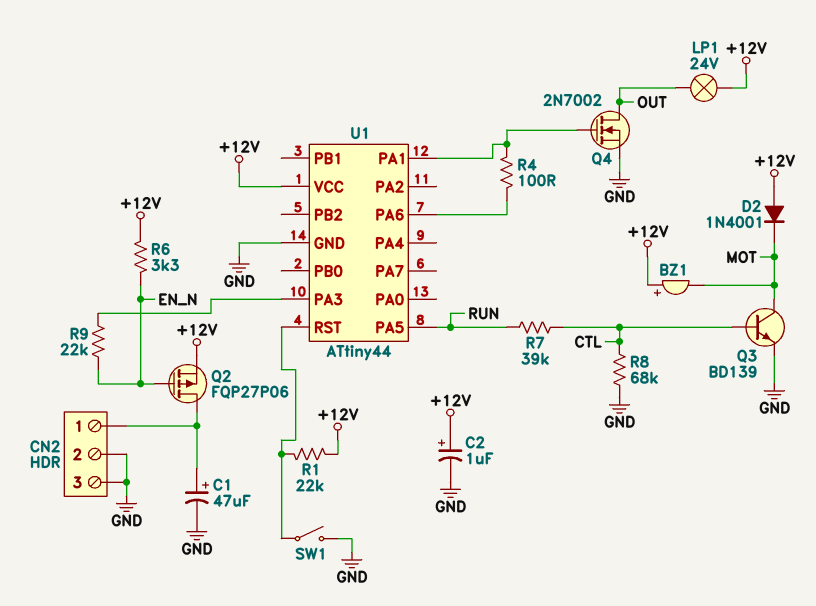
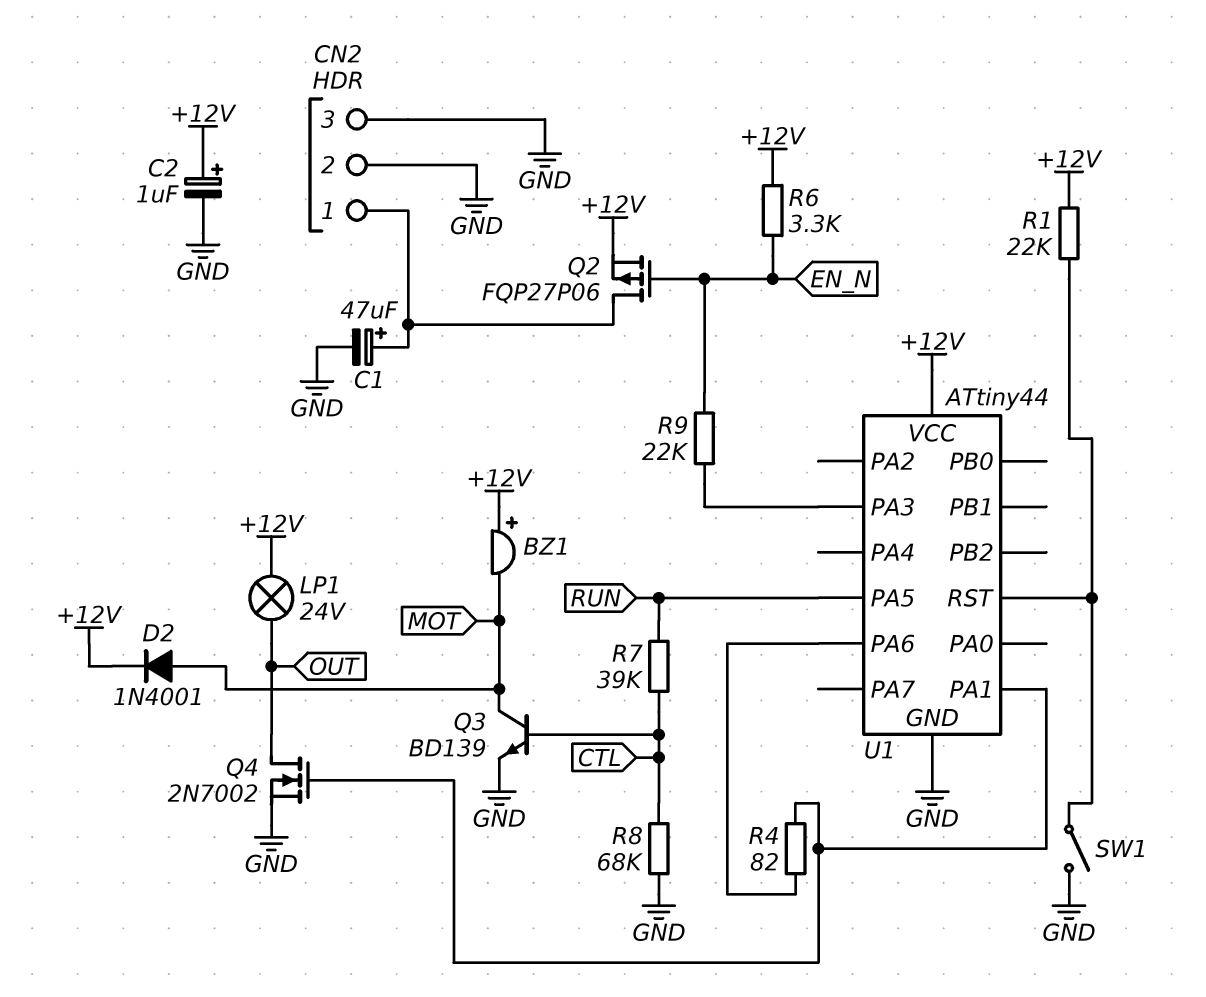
D2: diode 1N4001 (A +12V, K MOT) -> diode 1N4001 (A MOT, K +12V)
R4: 100 (U1/PA1, U1/PA6) -> 82 (U1/PA1, U1/PA6)

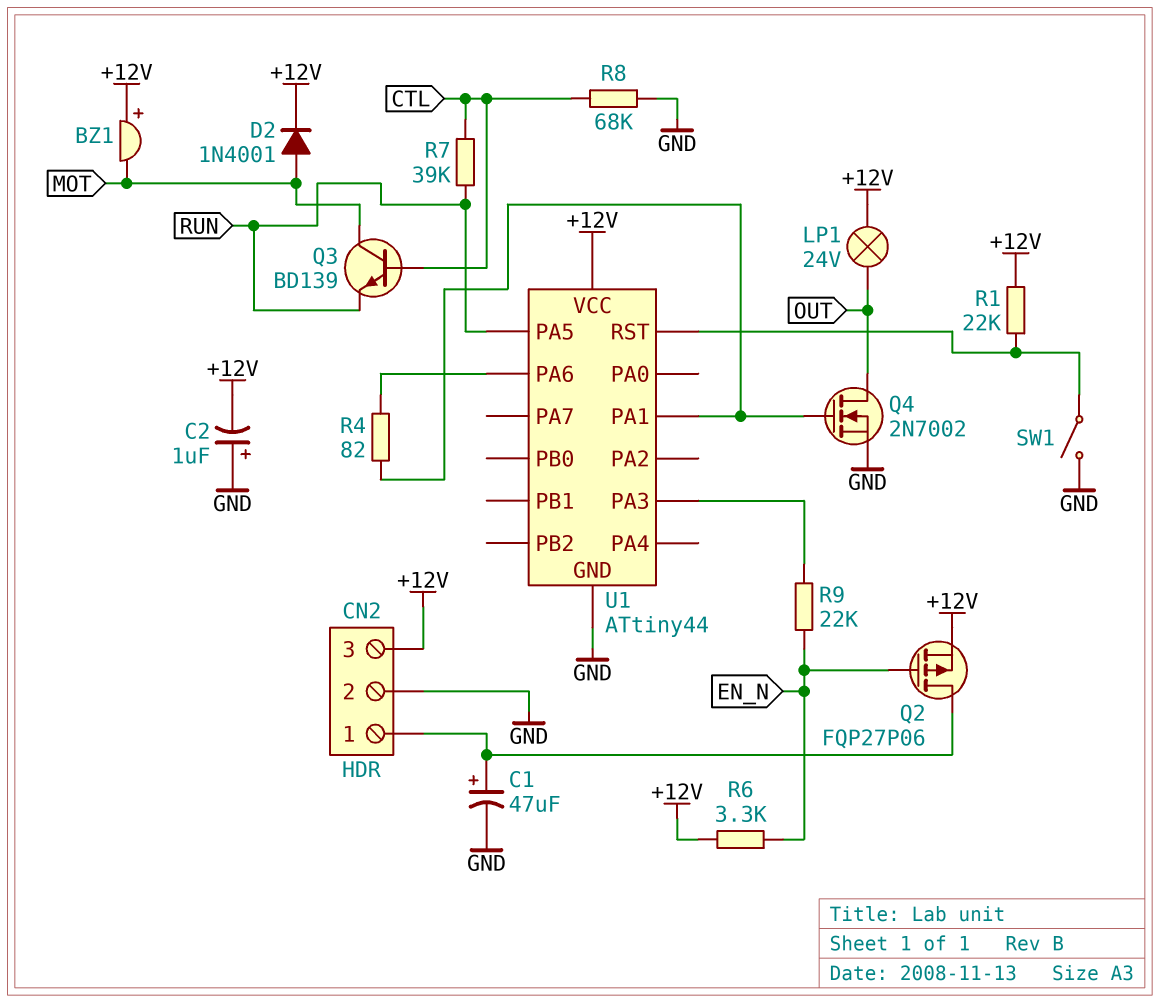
C2: 1uF (plus +12V, minus GND) -> 1uF (plus GND, minus +12V)
CN2 pin 3: GND -> +12V
Q3: NPN BD139 (B CTL, C MOT, E GND) -> NPN BD139 (B CTL, C MOT, E RUN)

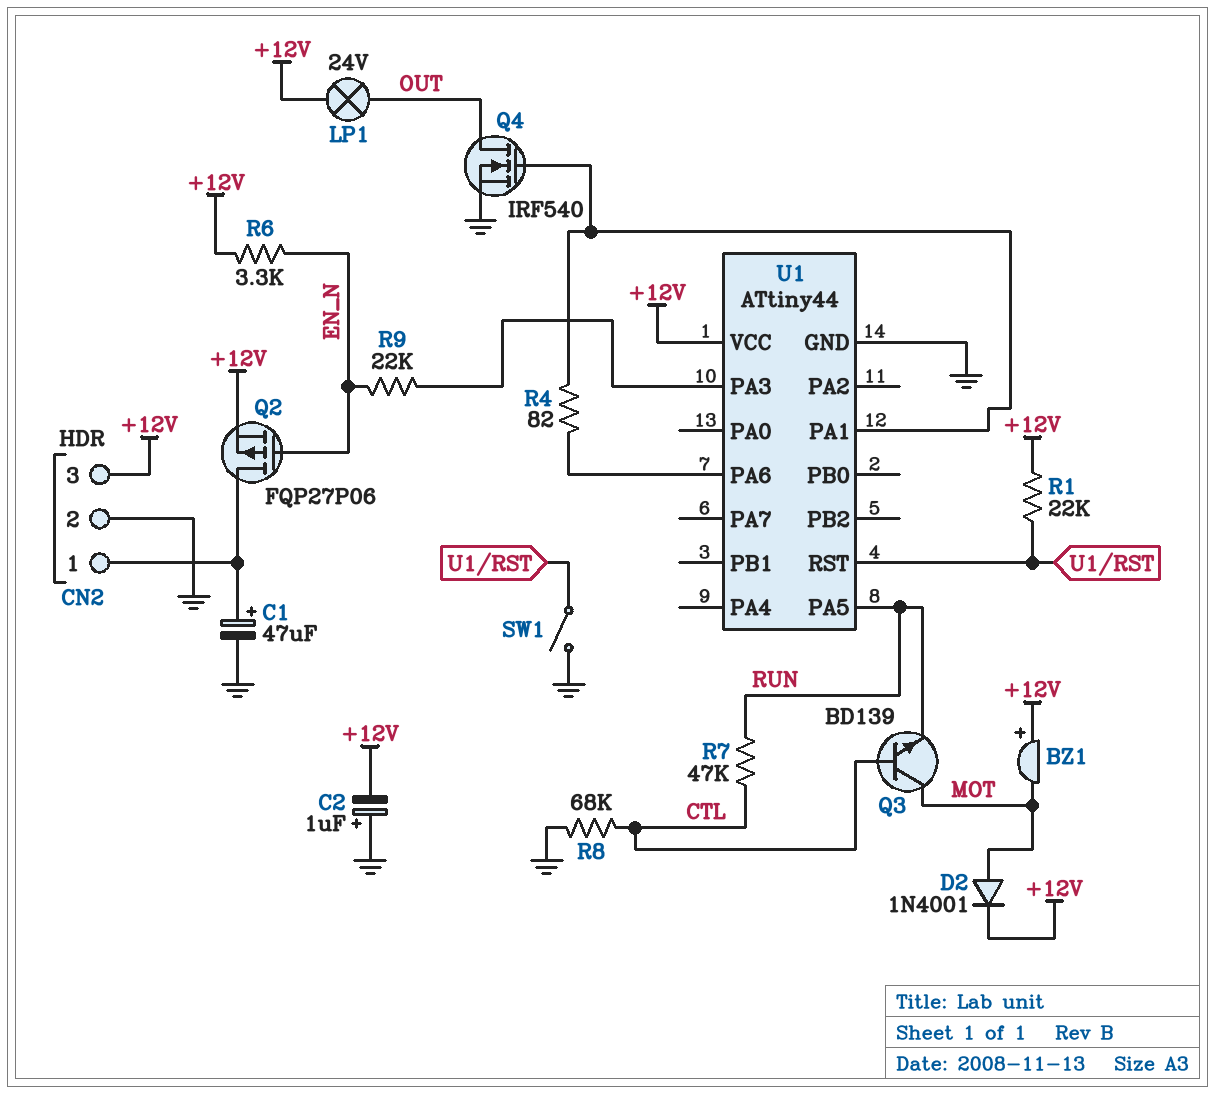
Q4: NMOS 2N7002 (G U1/PA1, D OUT, S GND) -> NMOS IRF540 (G U1/PA1, D OUT, S GND)
R7: 39k (CTL, RUN) -> 47k (CTL, RUN)

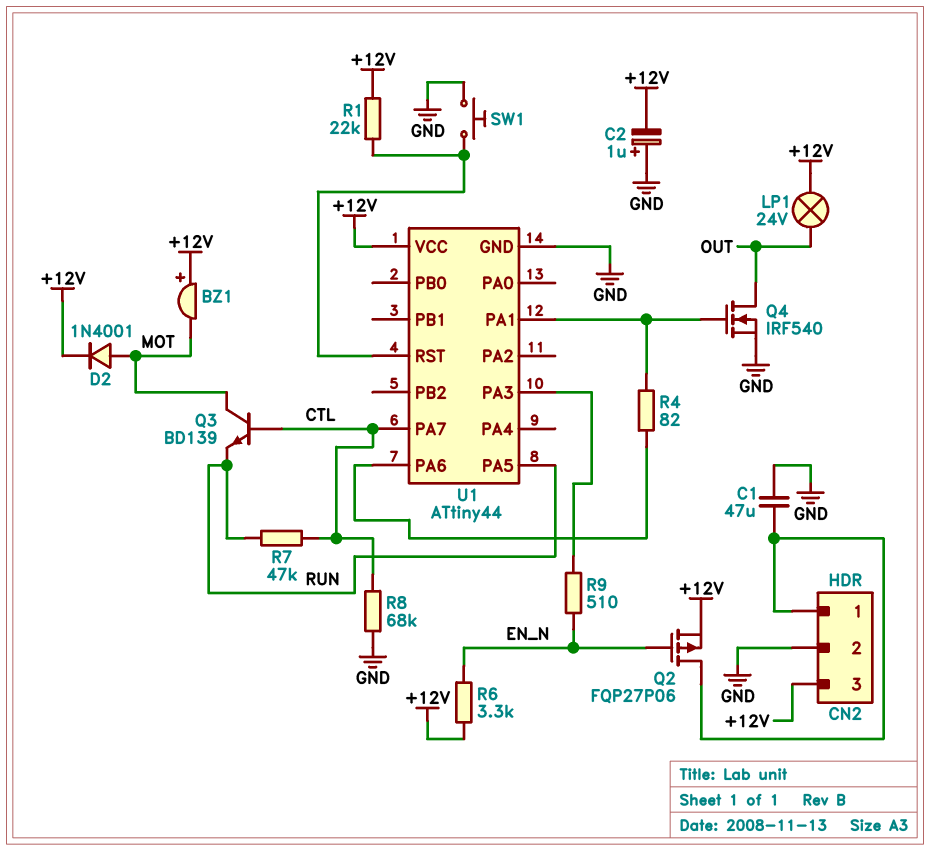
C1: 47uF (plus CN2/1, minus GND) -> 47uF (CN2/1, GND)
R9: 22k (EN_N, U1/PA3) -> 510 (EN_N, U1/PA3)
SW1: switch (GND, U1/RST) -> button (GND, U1/RST)
U1 pin PA7: none -> CTL

